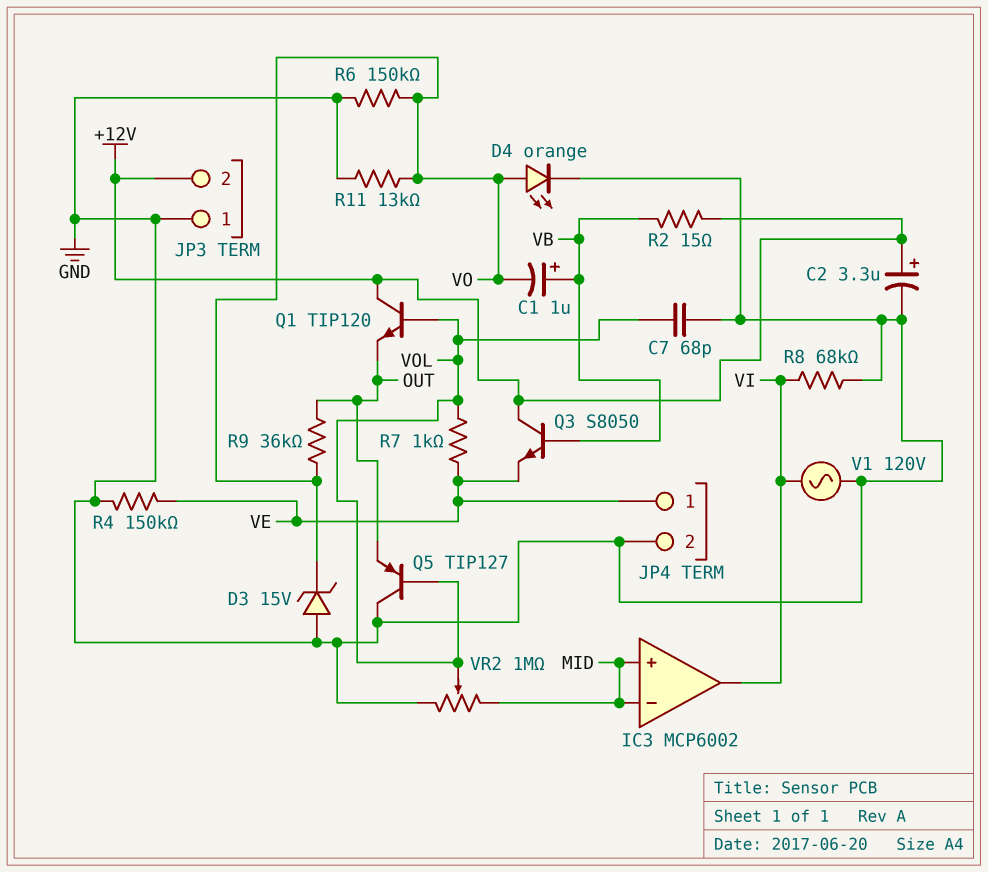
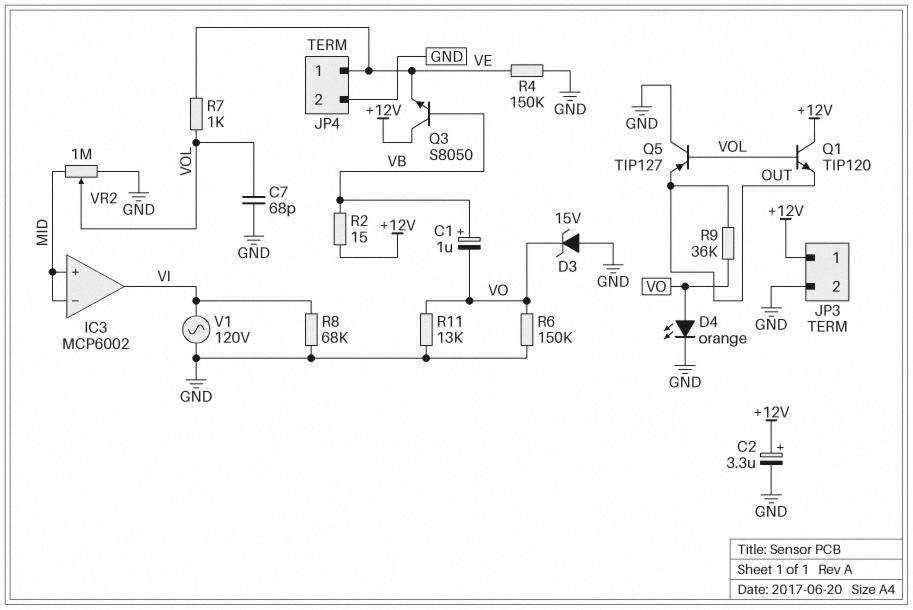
JP3 pin 1: GND -> +12V
JP3 pin 2: +12V -> GND

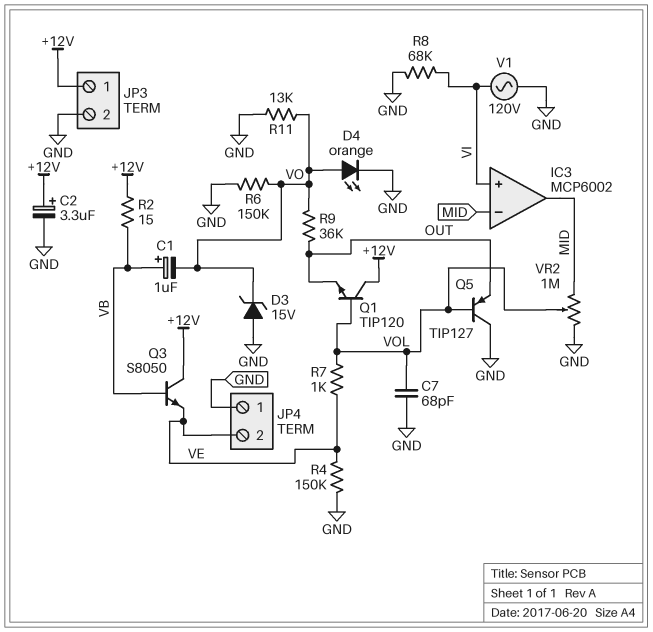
IC3 pin in+: MID -> VI
IC3 pin out: VI -> MID
JP4 pin 1: VE -> GND
JP4 pin 2: GND -> VE

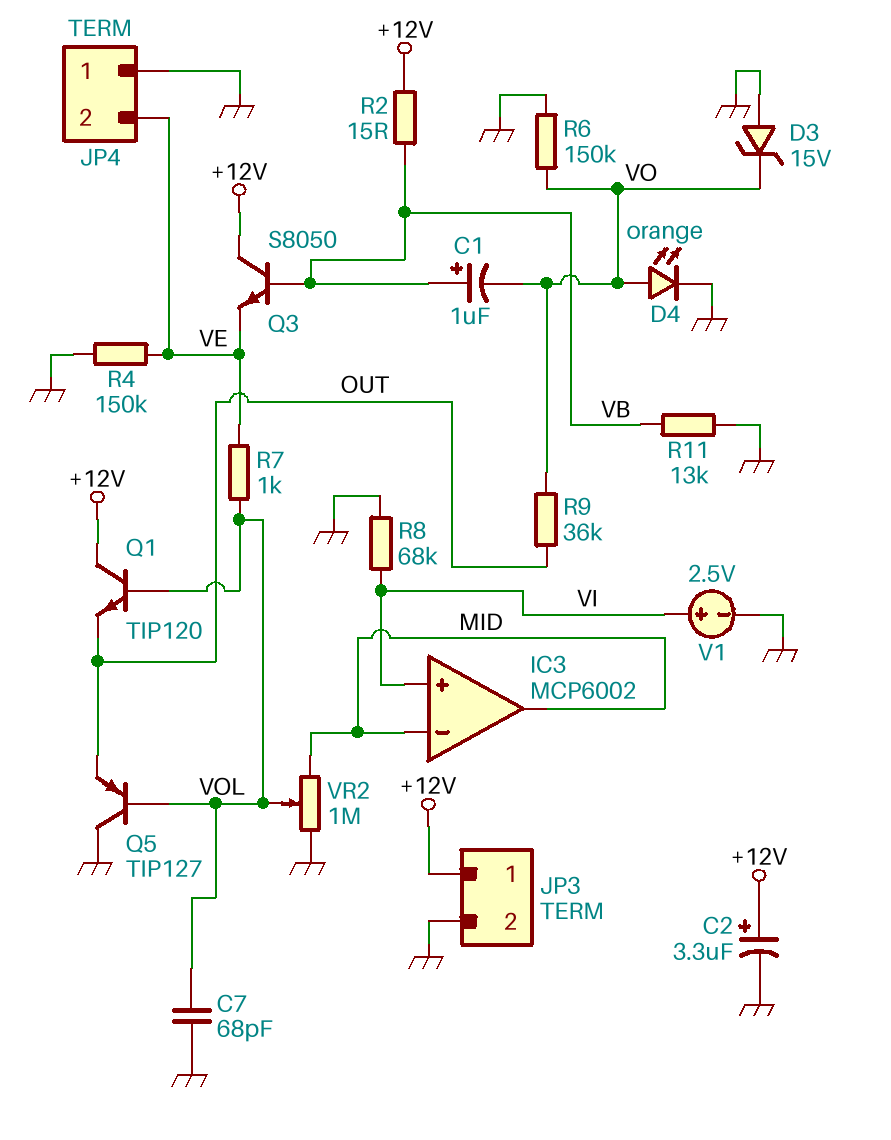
R11: 13k (GND, VO) -> 13k (GND, VB)
V1: AC 120V (GND, VI) -> 2.5V (plus VI, minus GND)

